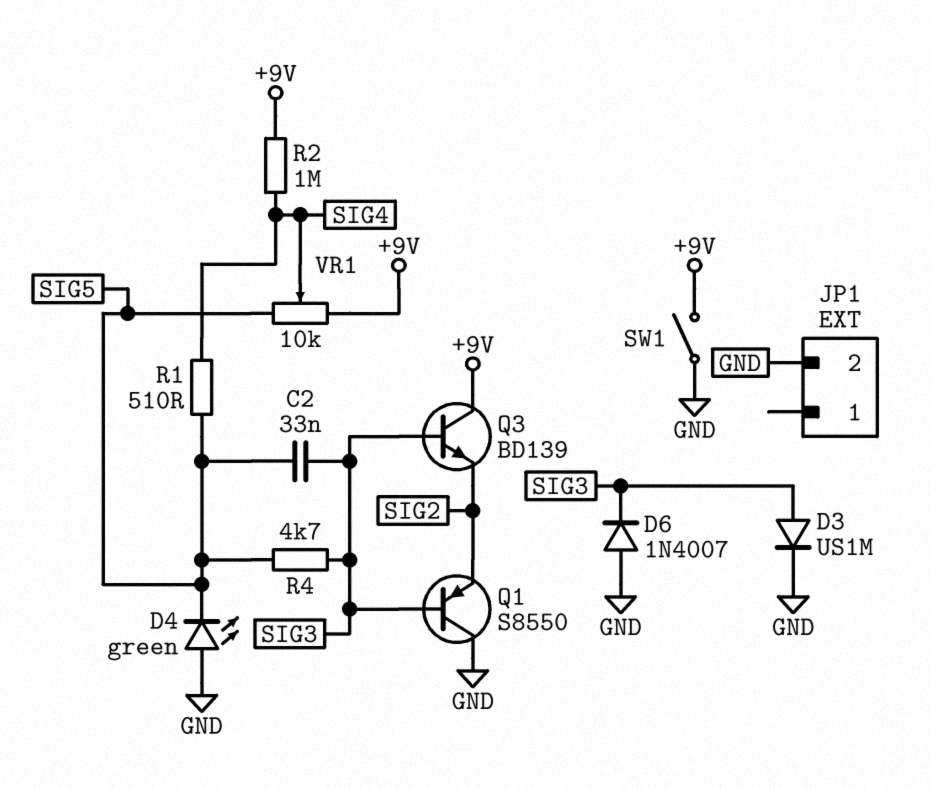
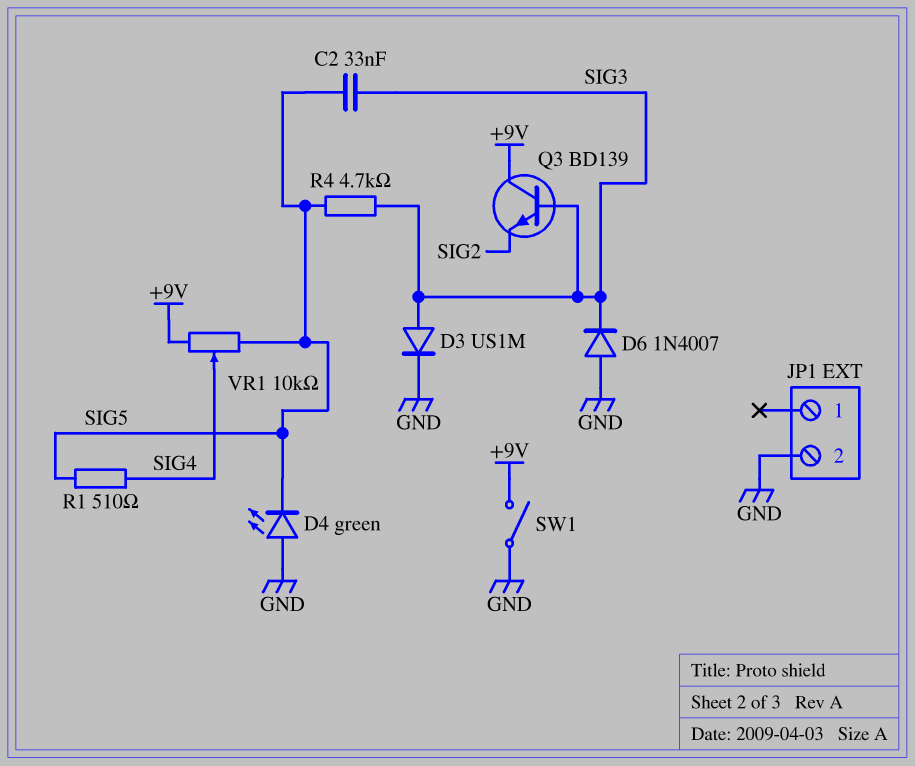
Q1: PNP S8550 (B SIG3, C GND, E SIG2) -> none
R2: 1M (+9V, SIG4) -> none

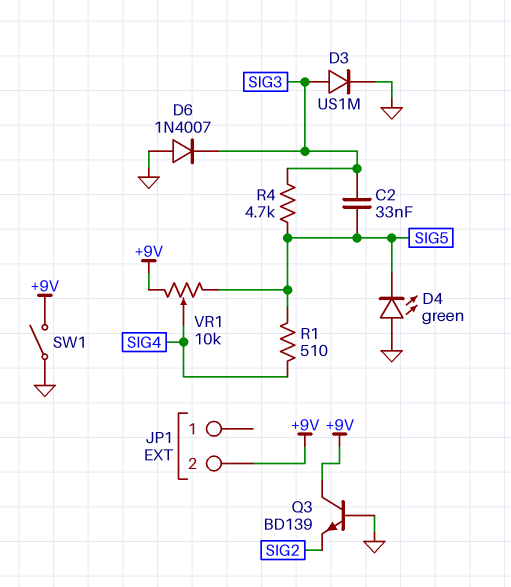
JP1 pin 2: GND -> +9V
Q3: NPN BD139 (B SIG3, C +9V, E SIG2) -> NPN BD139 (B GND, C +9V, E SIG2)

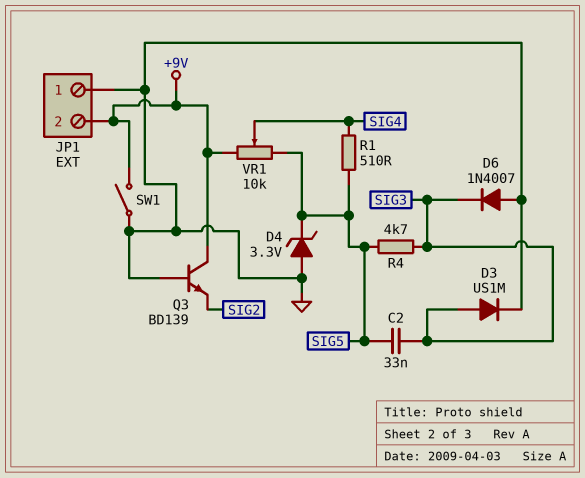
D4: LED green (A GND, K SIG5) -> zener 3.3V (A GND, K SIG5)
JP1 pin 1: none -> GND

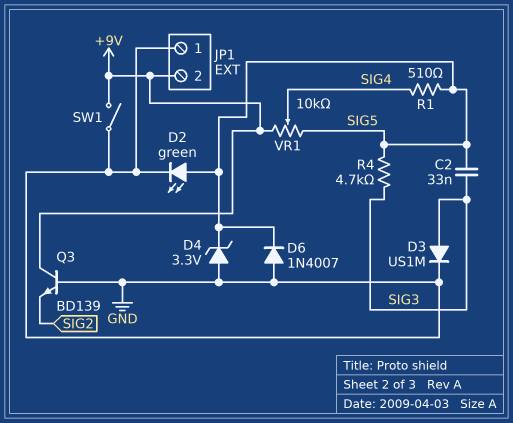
D2: none -> LED green (A SIG5, K GND)
D6: diode 1N4007 (A GND, K SIG3) -> diode 1N4007 (A GND, K SIG5)

